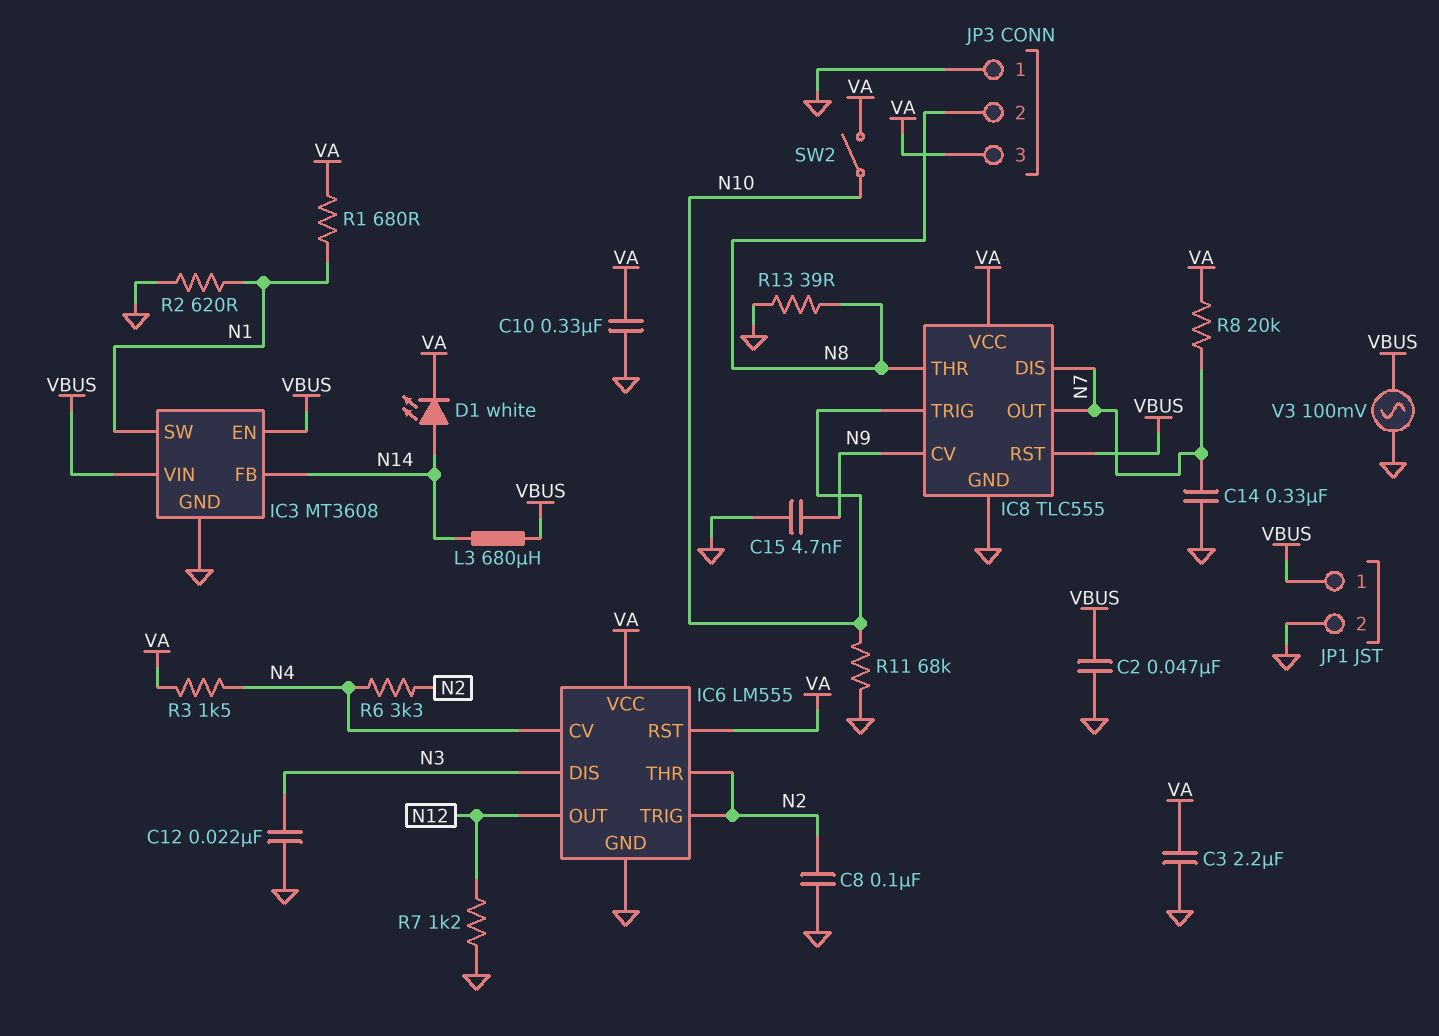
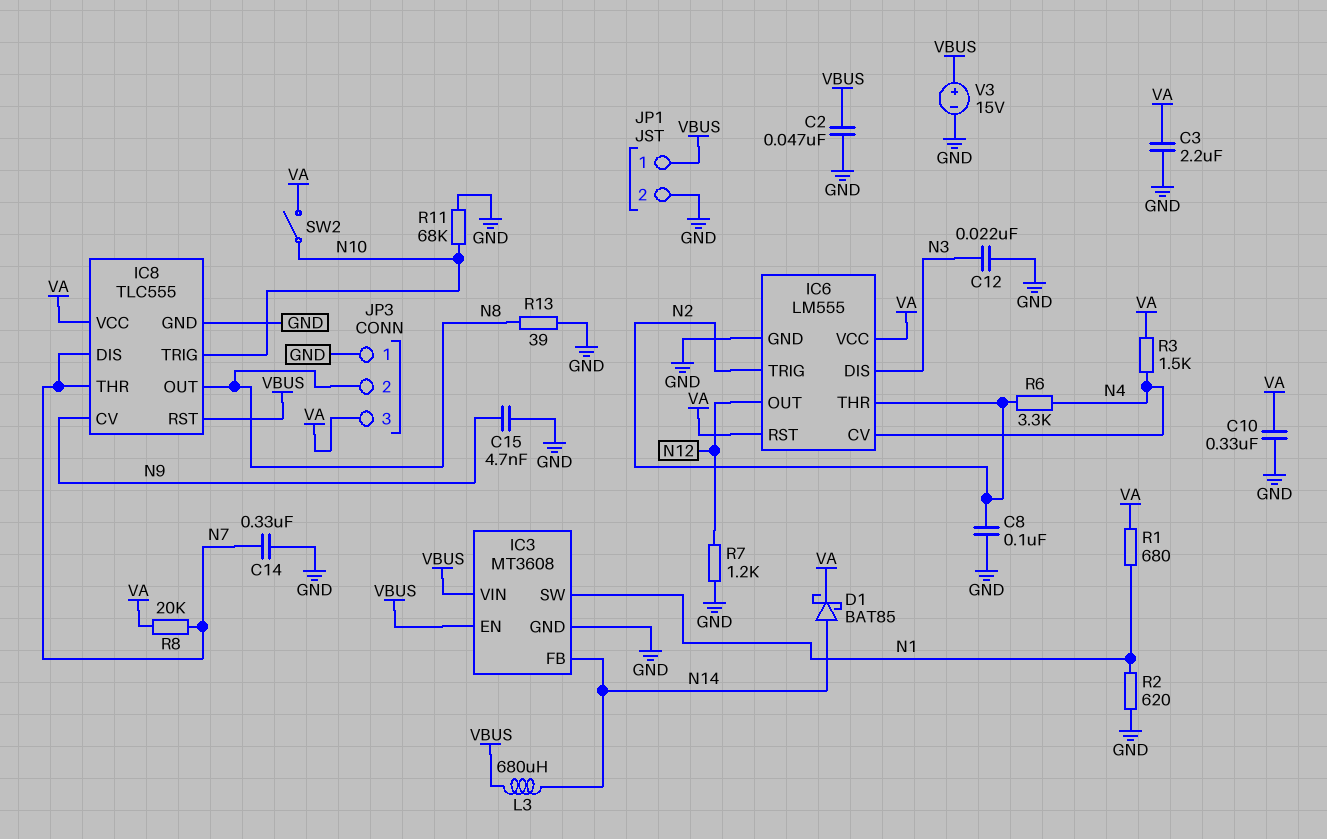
D1: LED white (A N14, K VA) -> schottky BAT85 (A N14, K VA)
IC8 pin OUT: N7 -> N8
IC8 pin THR: N8 -> N7
V3: AC 100mV (GND, VBUS) -> 15V (plus VBUS, minus GND)

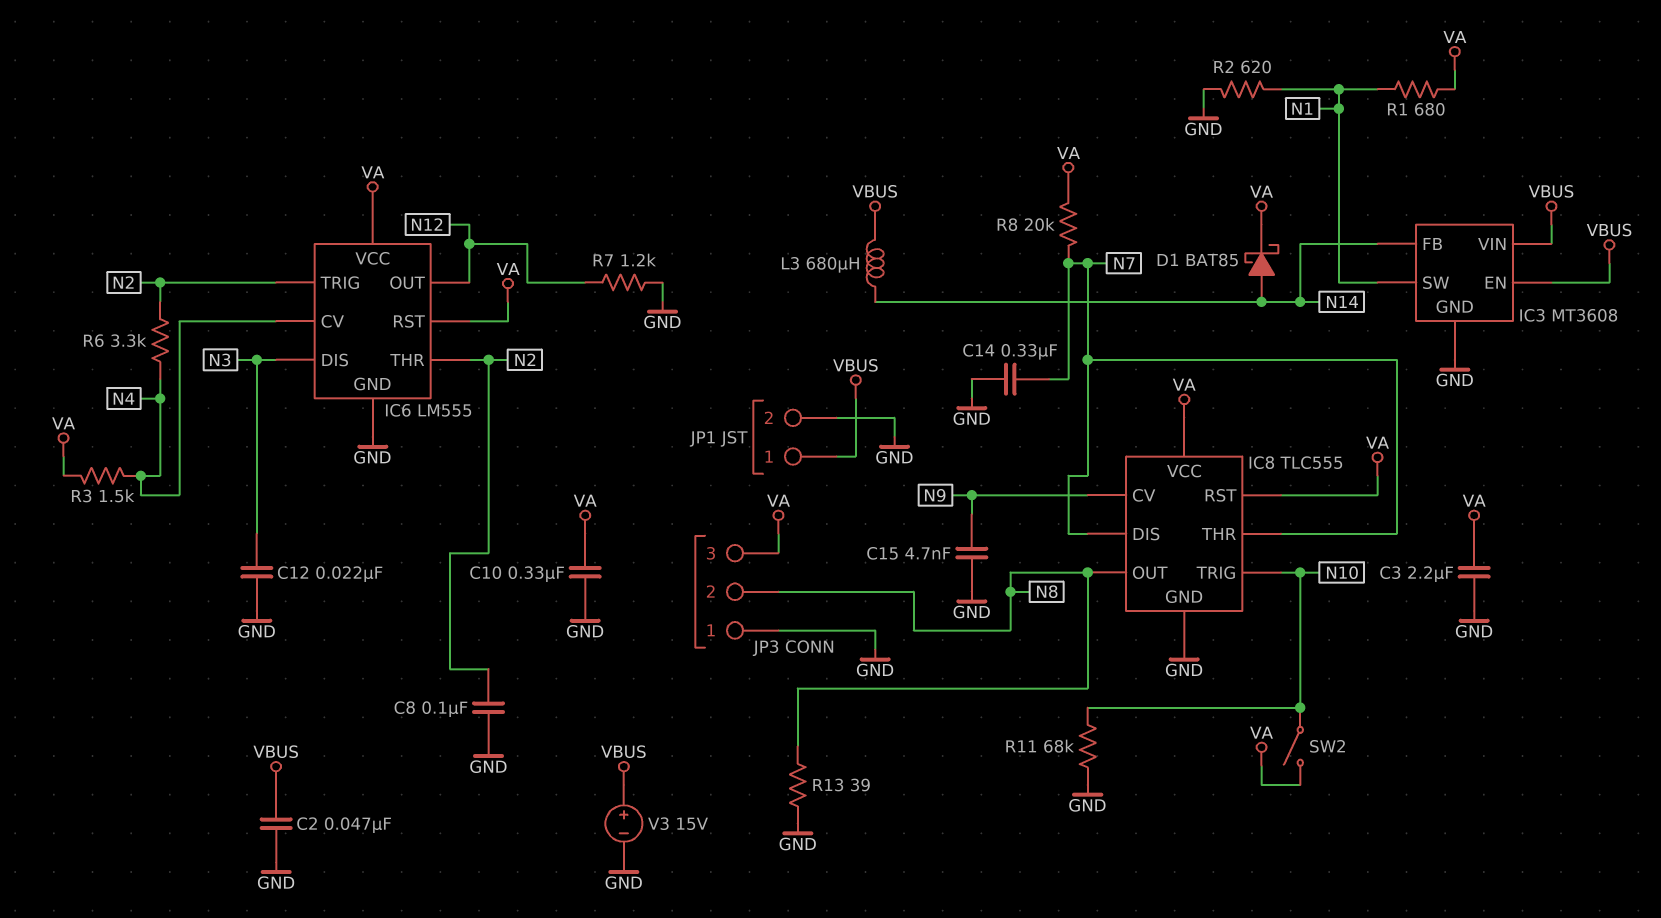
IC8 pin RST: VBUS -> VA

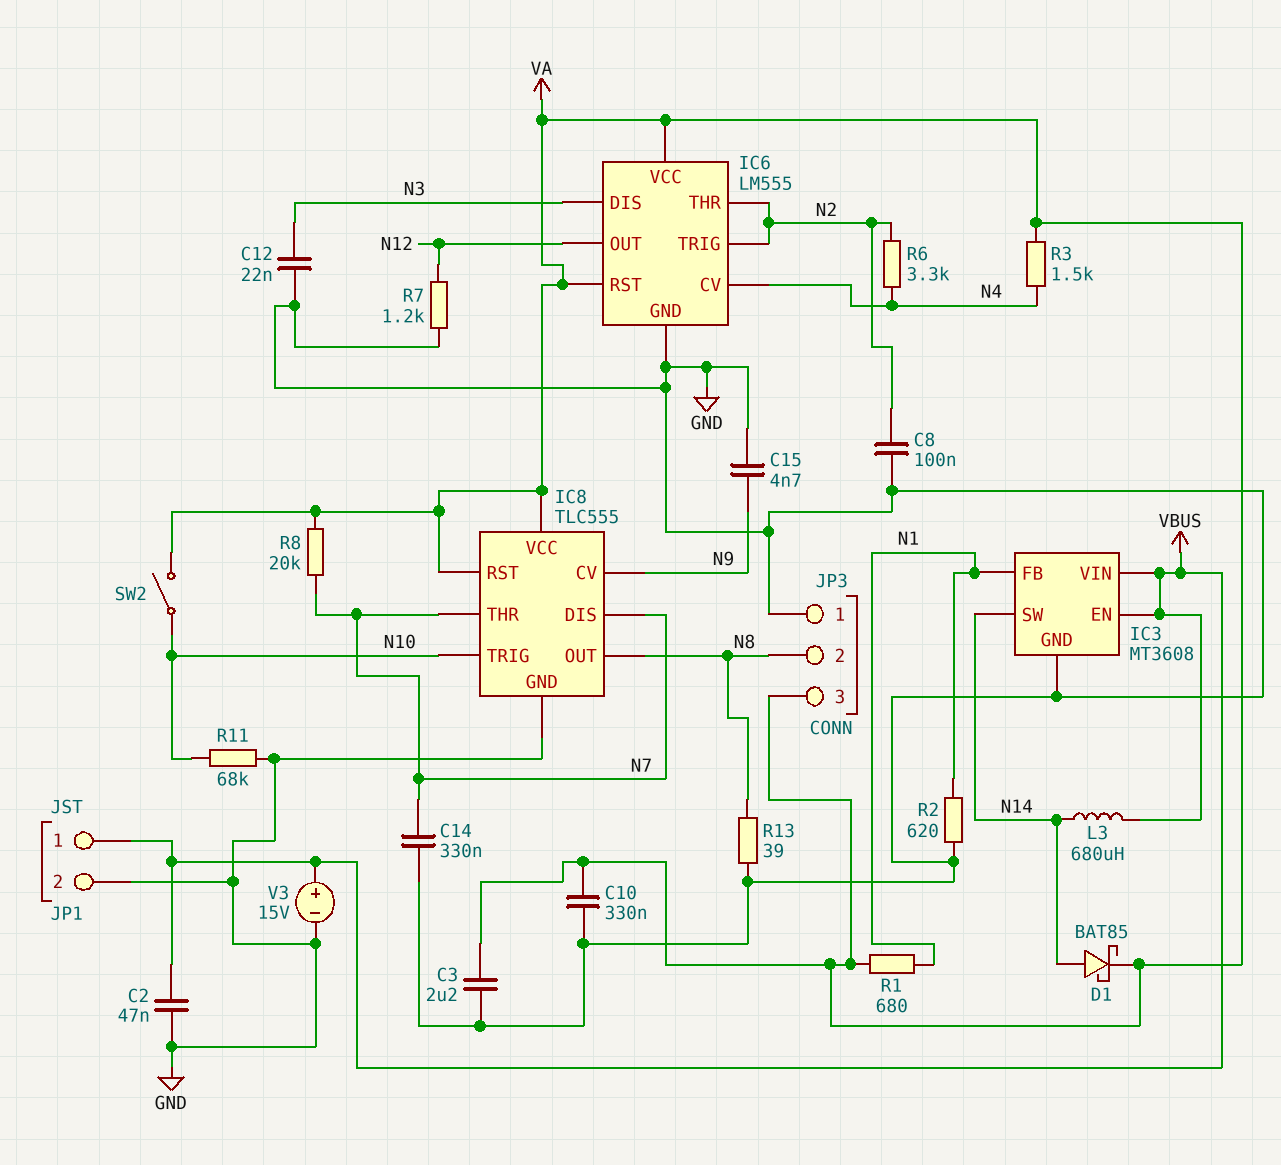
IC3 pin FB: N14 -> N1
IC3 pin SW: N1 -> N14

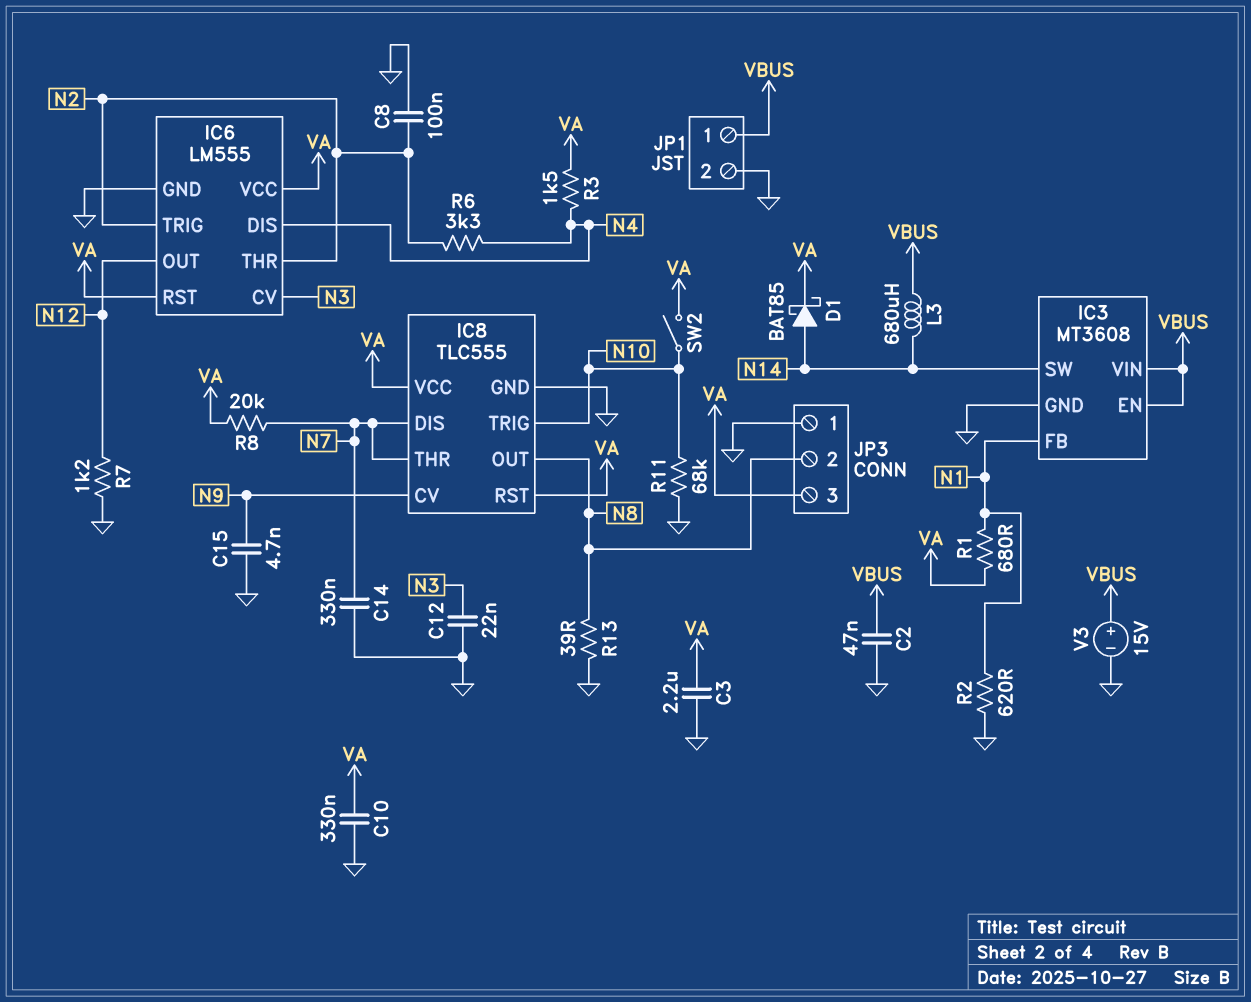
IC6 pin CV: N4 -> N3
IC6 pin DIS: N3 -> N4

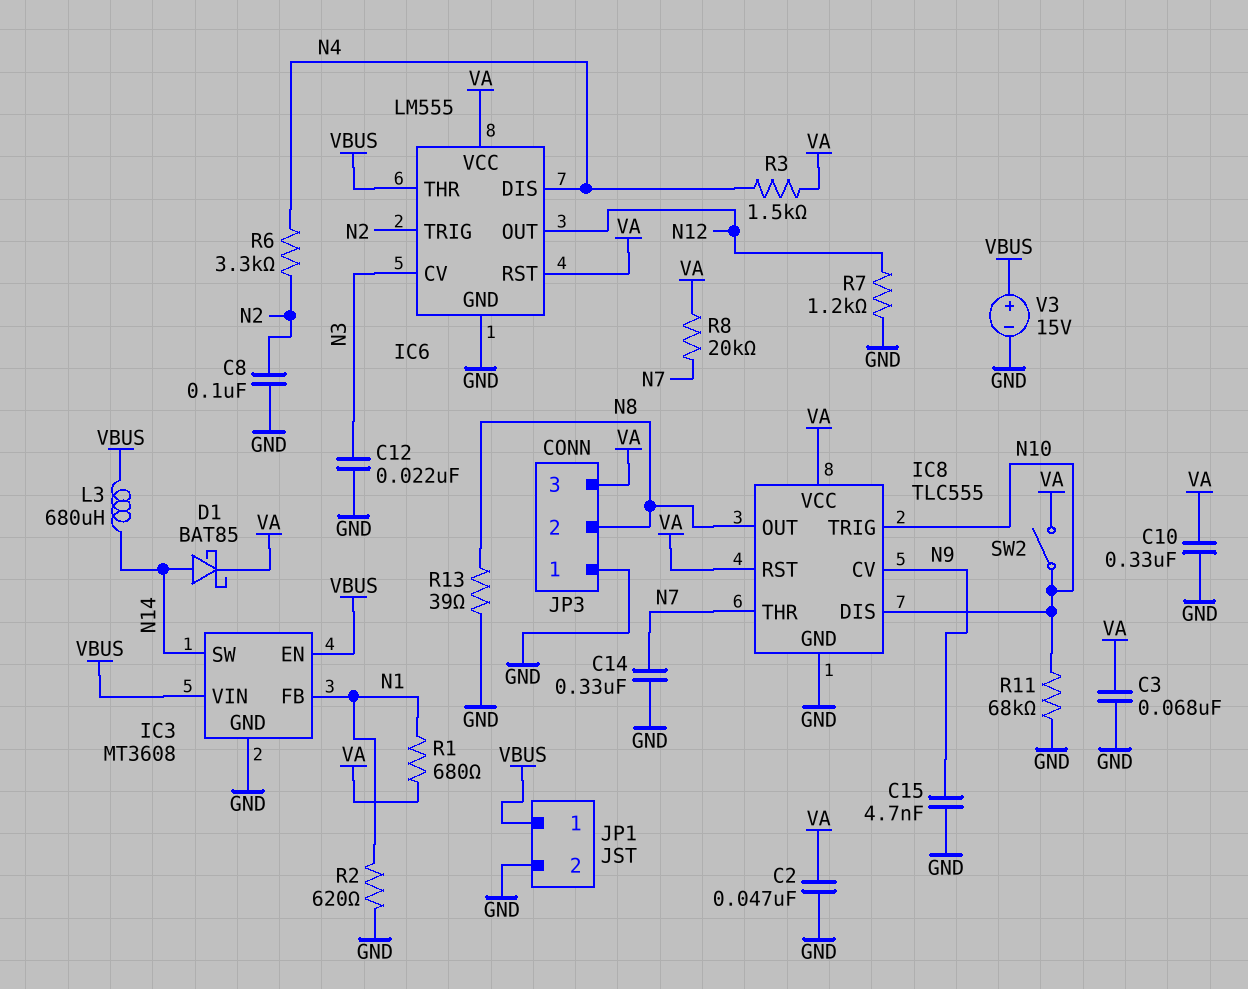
C2: 47nF (GND, VBUS) -> 47nF (GND, VA)
C3: 2.2uF (GND, VA) -> 68nF (GND, VA)
IC6 pin THR: N2 -> VBUS
IC8 pin DIS: N7 -> N10

